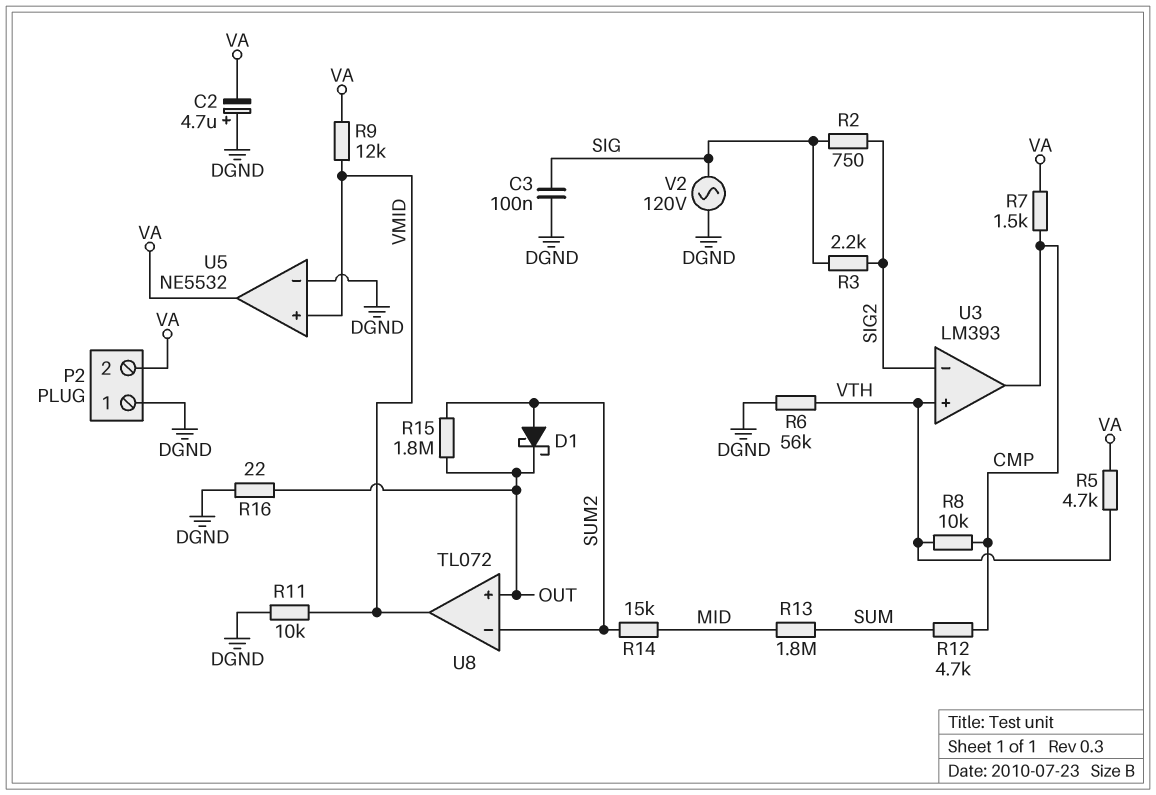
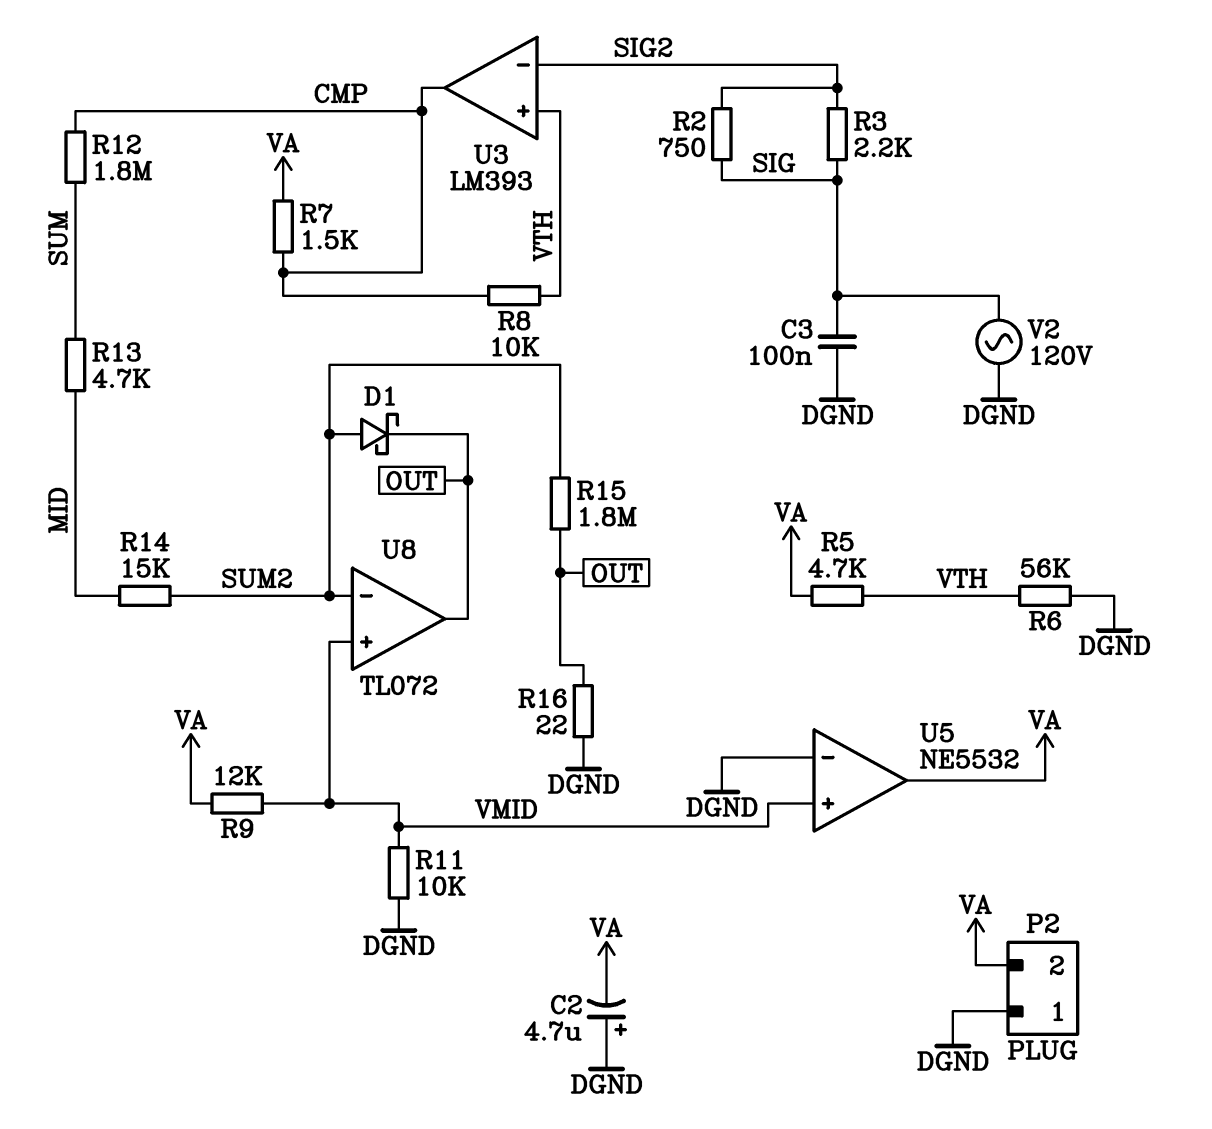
R12: 4.7k (CMP, SUM) -> 1.8M (CMP, SUM)
R13: 1.8M (MID, SUM) -> 4.7k (MID, SUM)
U8 pin in+: OUT -> VMID
U8 pin out: VMID -> OUT

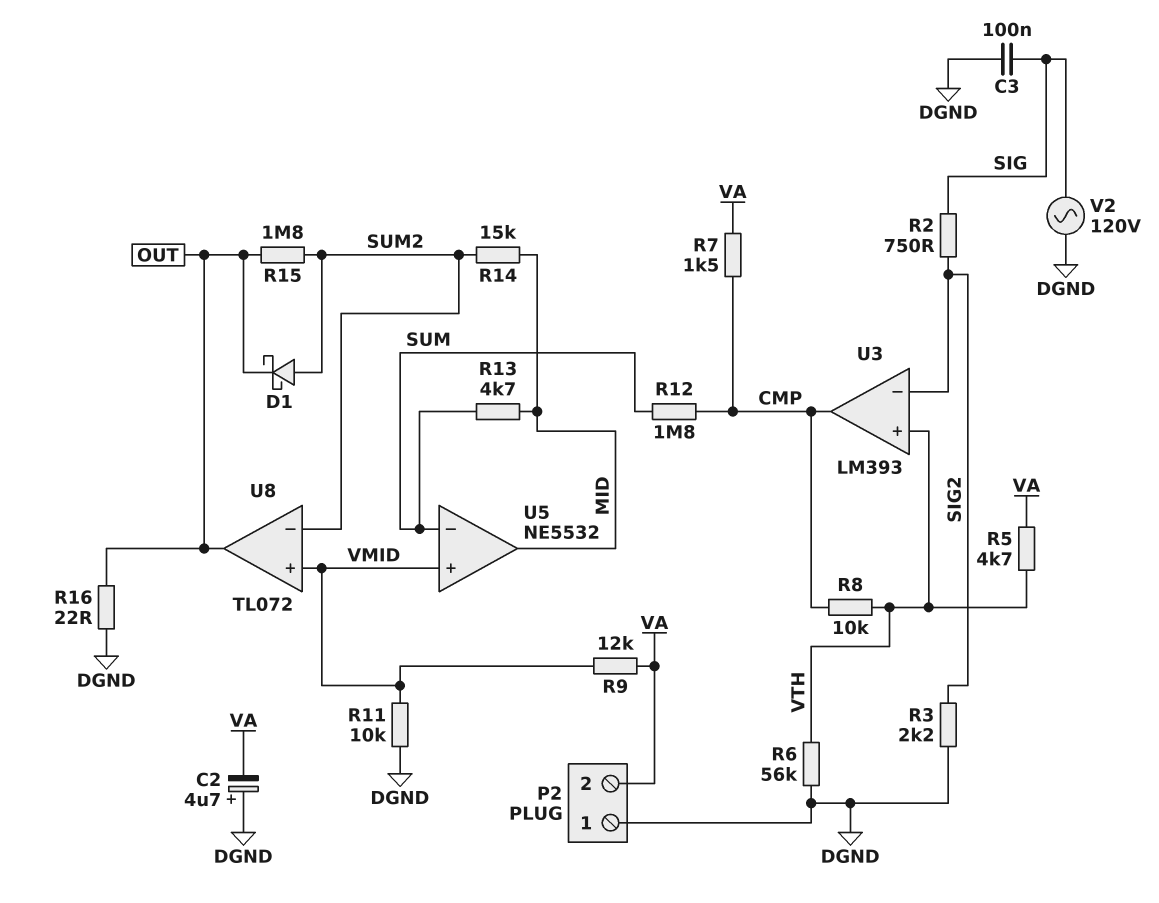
R3: 2.2k (SIG, SIG2) -> 2.2k (DGND, SIG2)
U5 pin in-: DGND -> SUM
U5 pin out: VA -> MID

